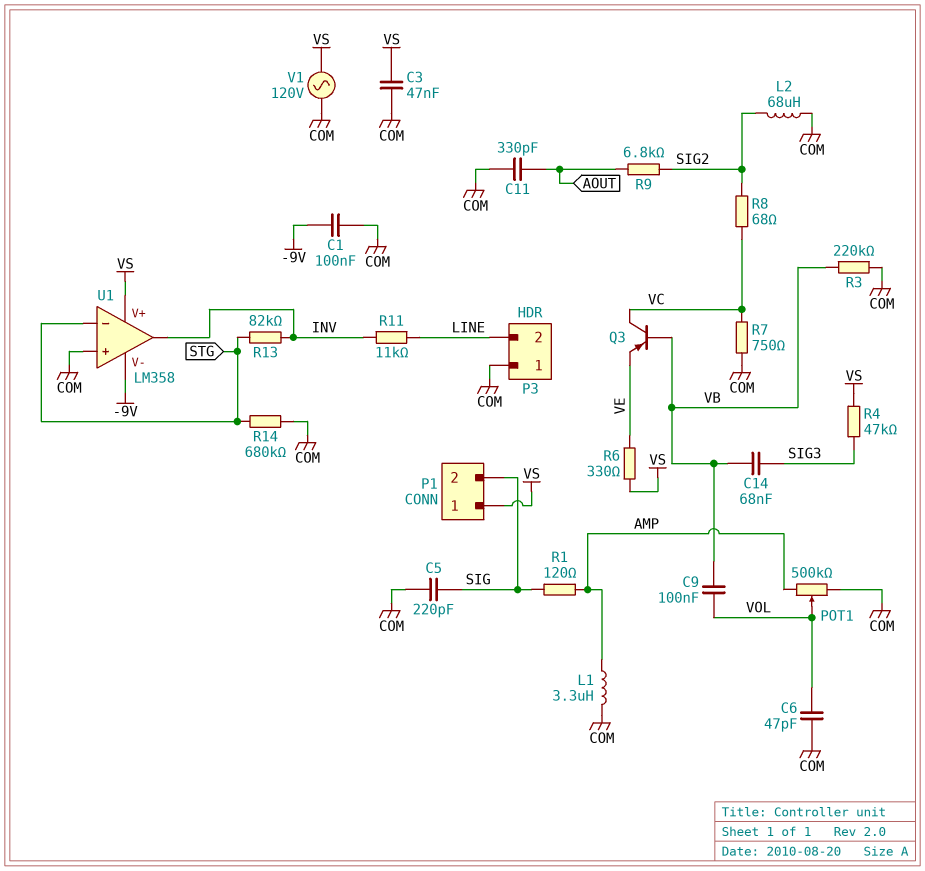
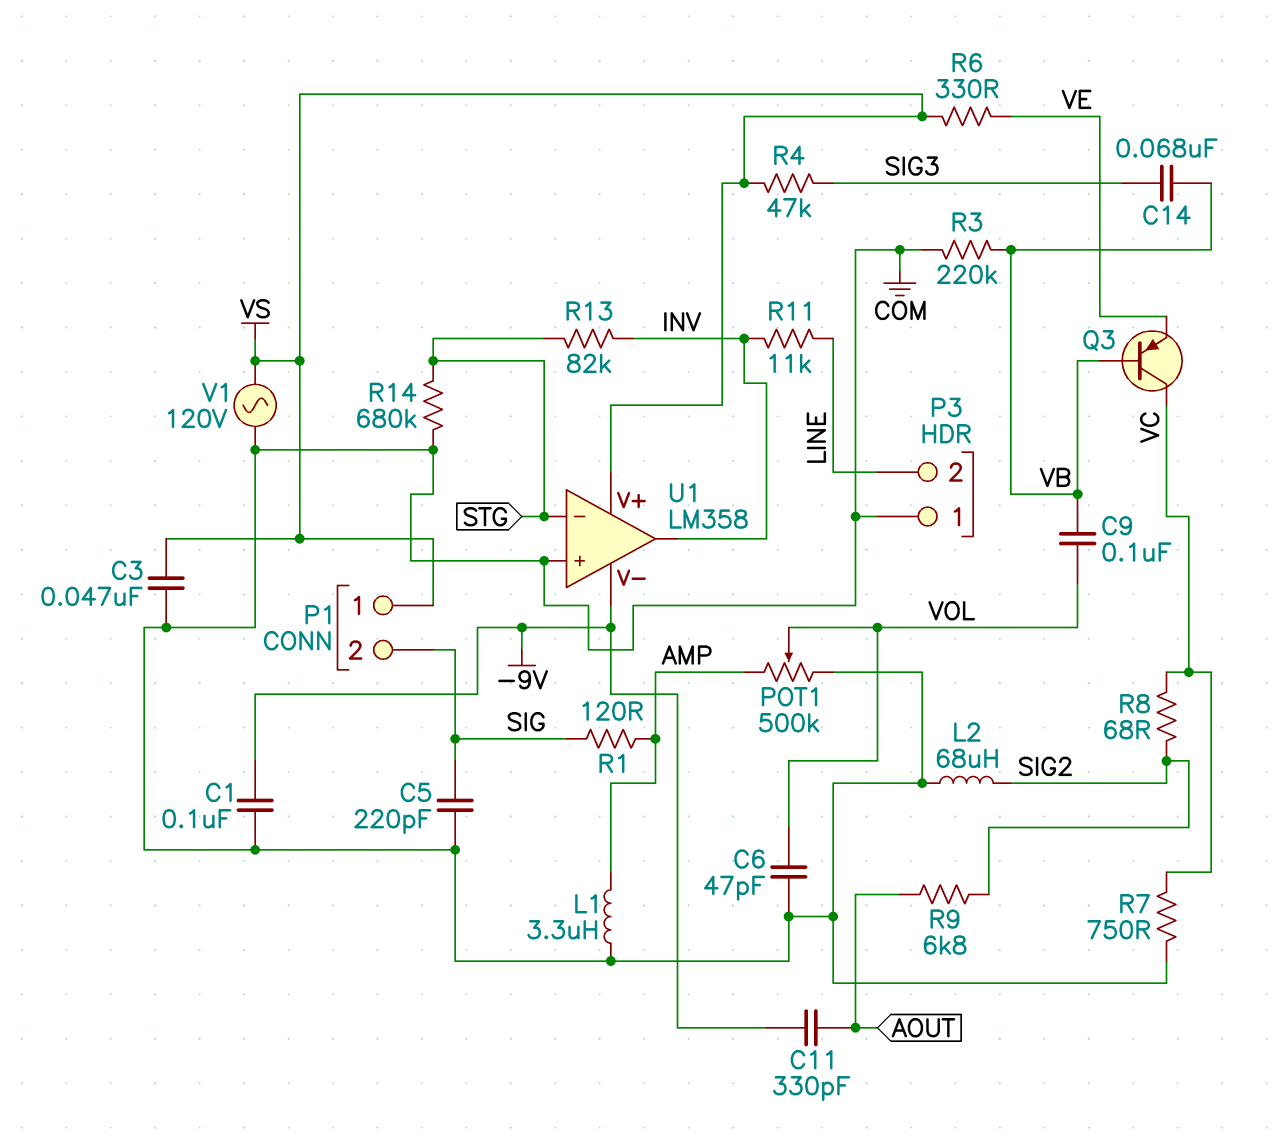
C11: 330pF (AOUT, COM) -> 330pF (-9V, AOUT)

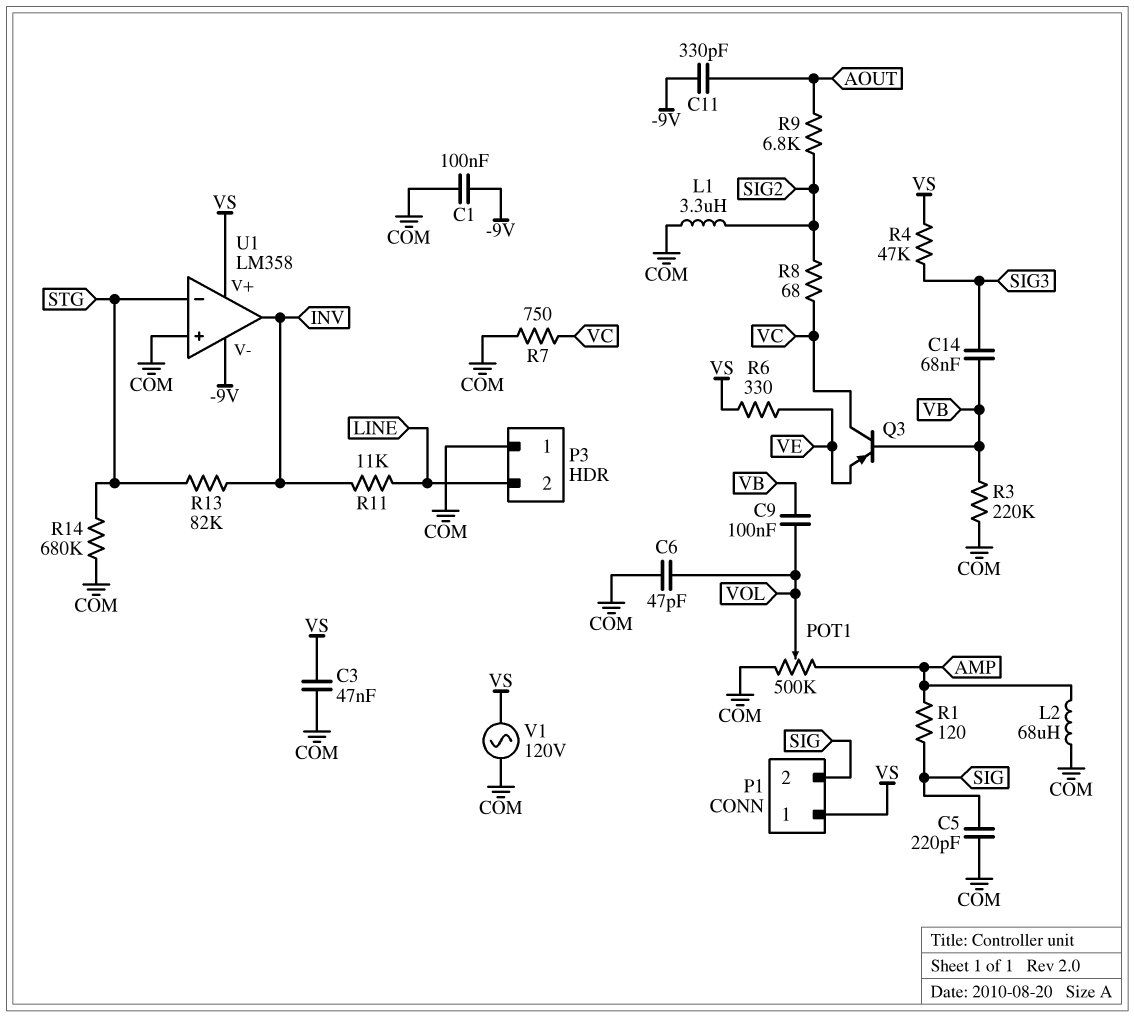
L1: 3.3uH (AMP, COM) -> 3.3uH (COM, SIG2)
L2: 68uH (COM, SIG2) -> 68uH (AMP, COM)

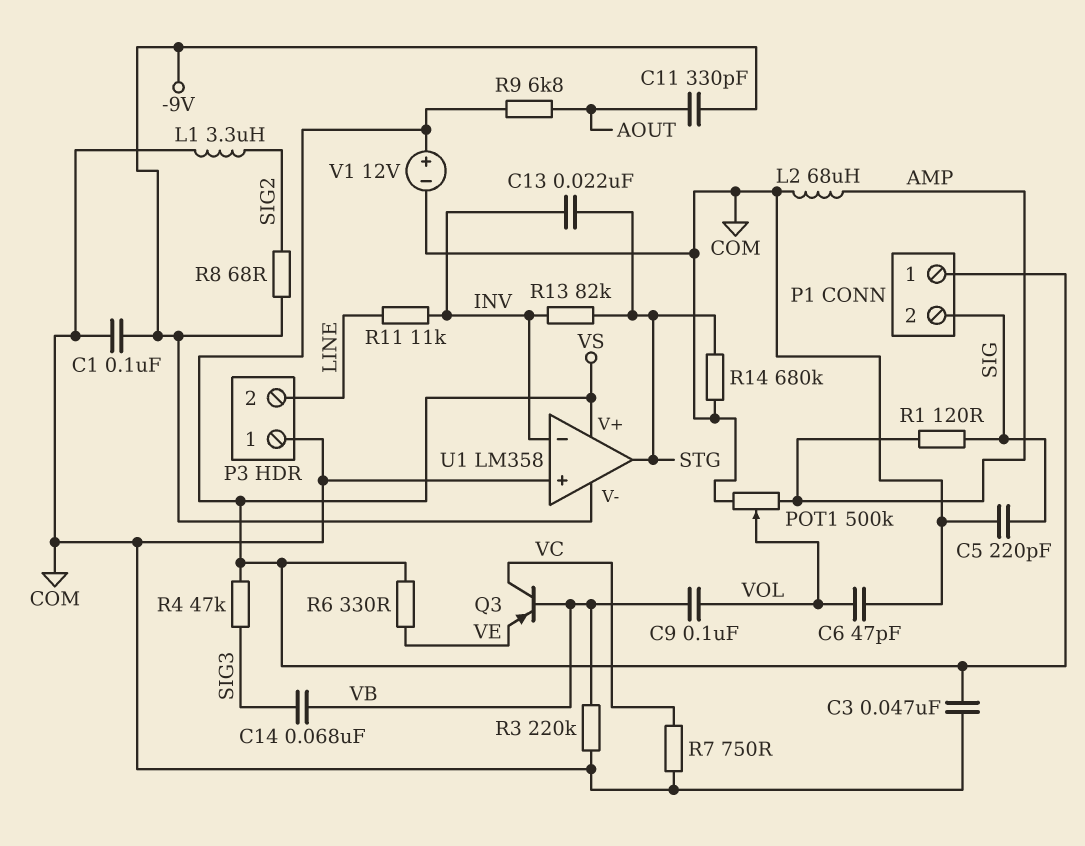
C13: none -> 22nF (INV, STG)
R8: 68 (SIG2, VC) -> 68 (-9V, SIG2)
R9: 6.8k (AOUT, SIG2) -> 6.8k (AOUT, VS)
U1 pin in-: STG -> INV
U1 pin out: INV -> STG
V1: AC 120V (COM, VS) -> 12V (plus VS, minus COM)

